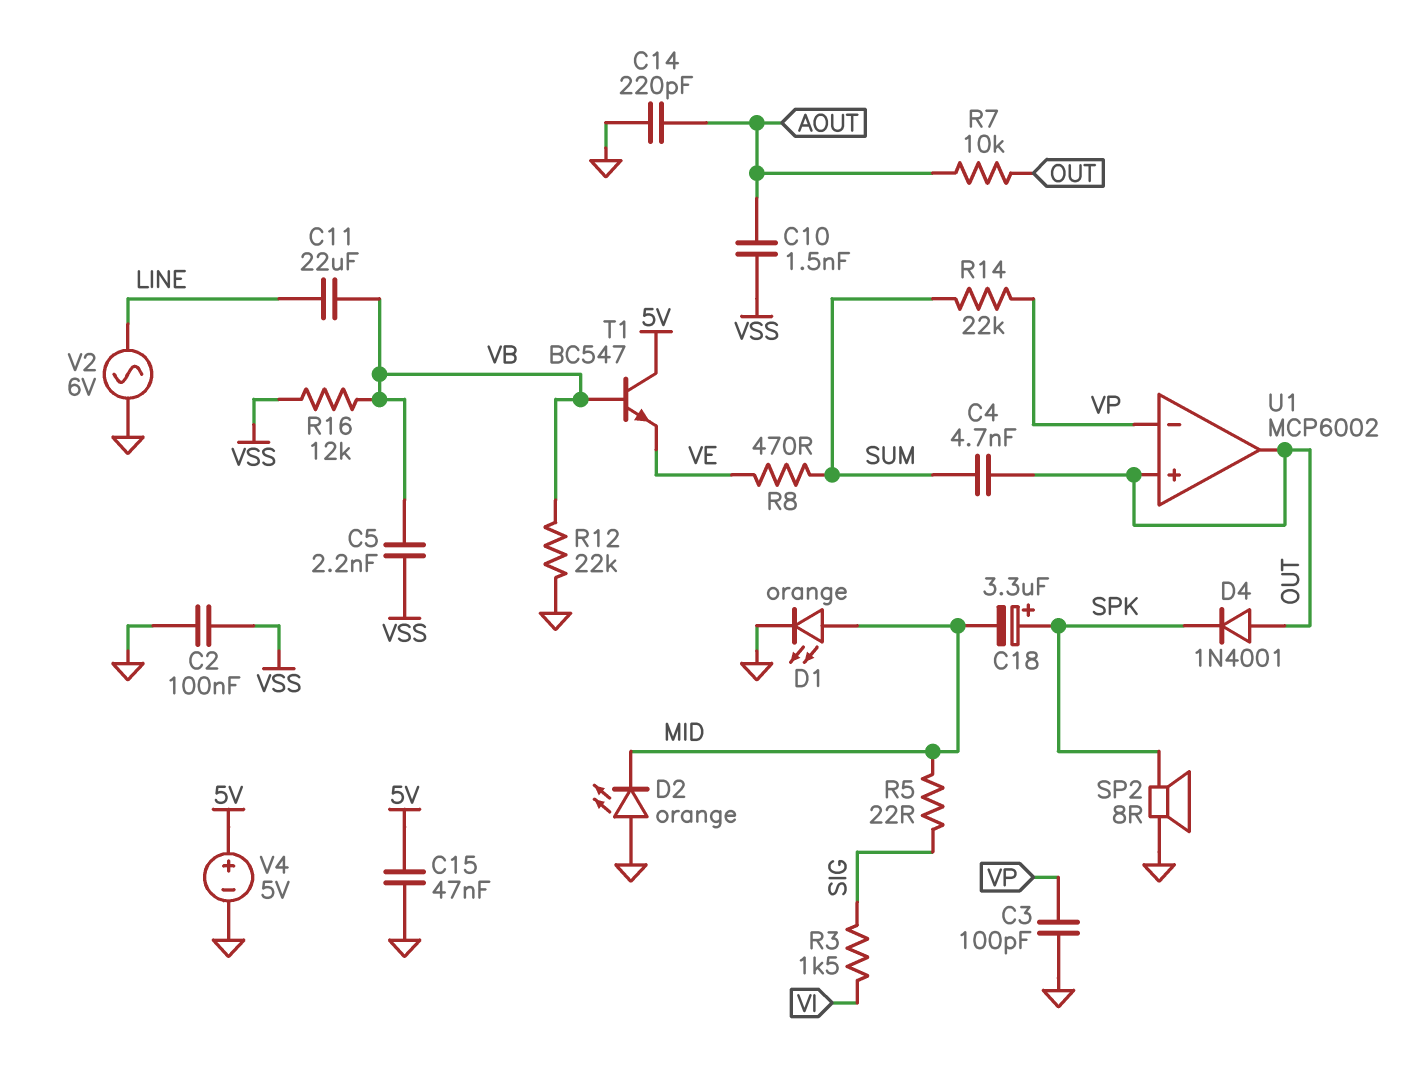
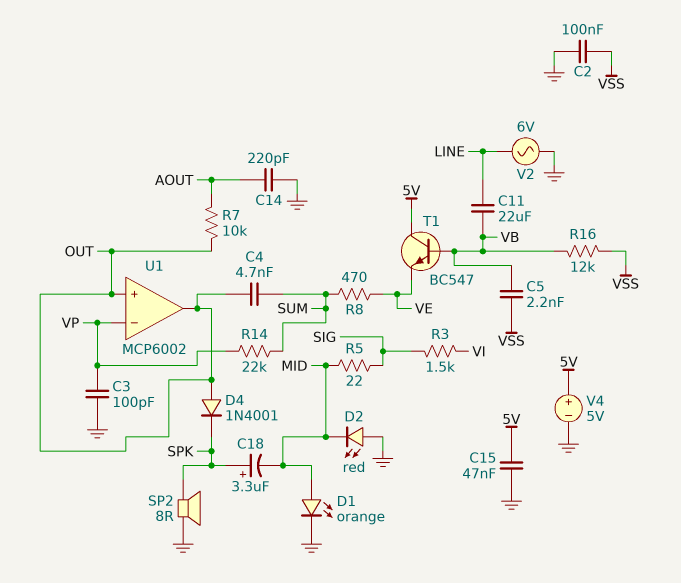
C10: 1.5nF (AOUT, VSS) -> none
D2: LED orange (A GND, K MID) -> LED red (A GND, K MID)
R12: 22k (GND, VB) -> none

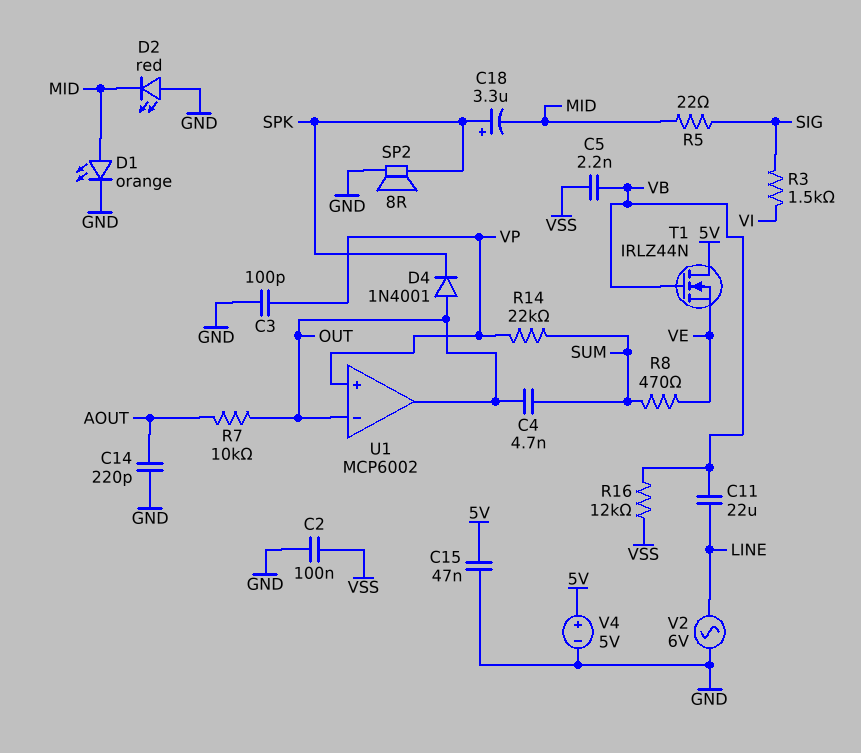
T1: NPN BC547 (B VB, C 5V, E VE) -> NMOS IRLZ44N (G VB, D 5V, S VE)
U1 pin in+: OUT -> VP
U1 pin in-: VP -> OUT

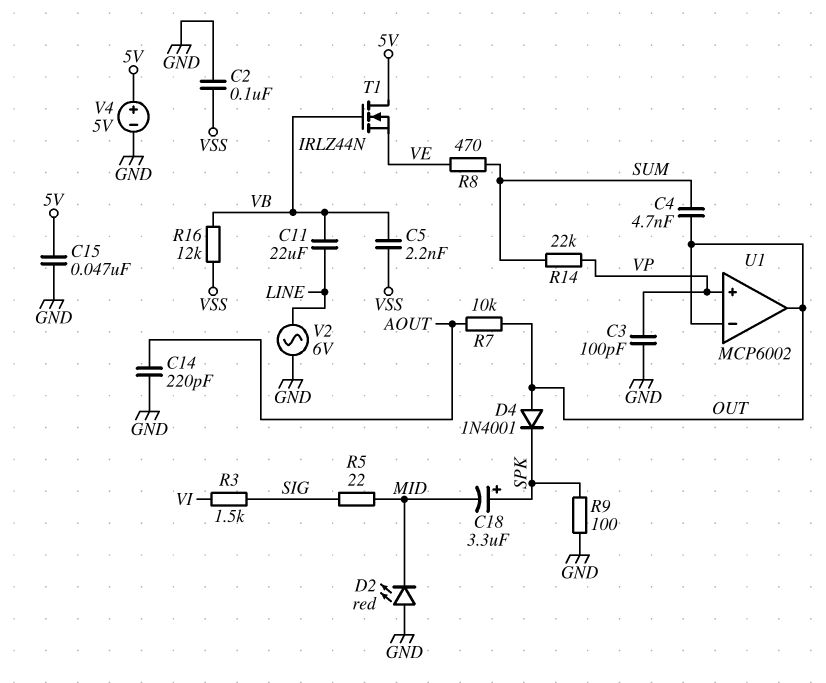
D1: LED orange (A MID, K GND) -> none
R9: none -> 100 (GND, SPK)
SP2: speaker 8R (GND, SPK) -> none

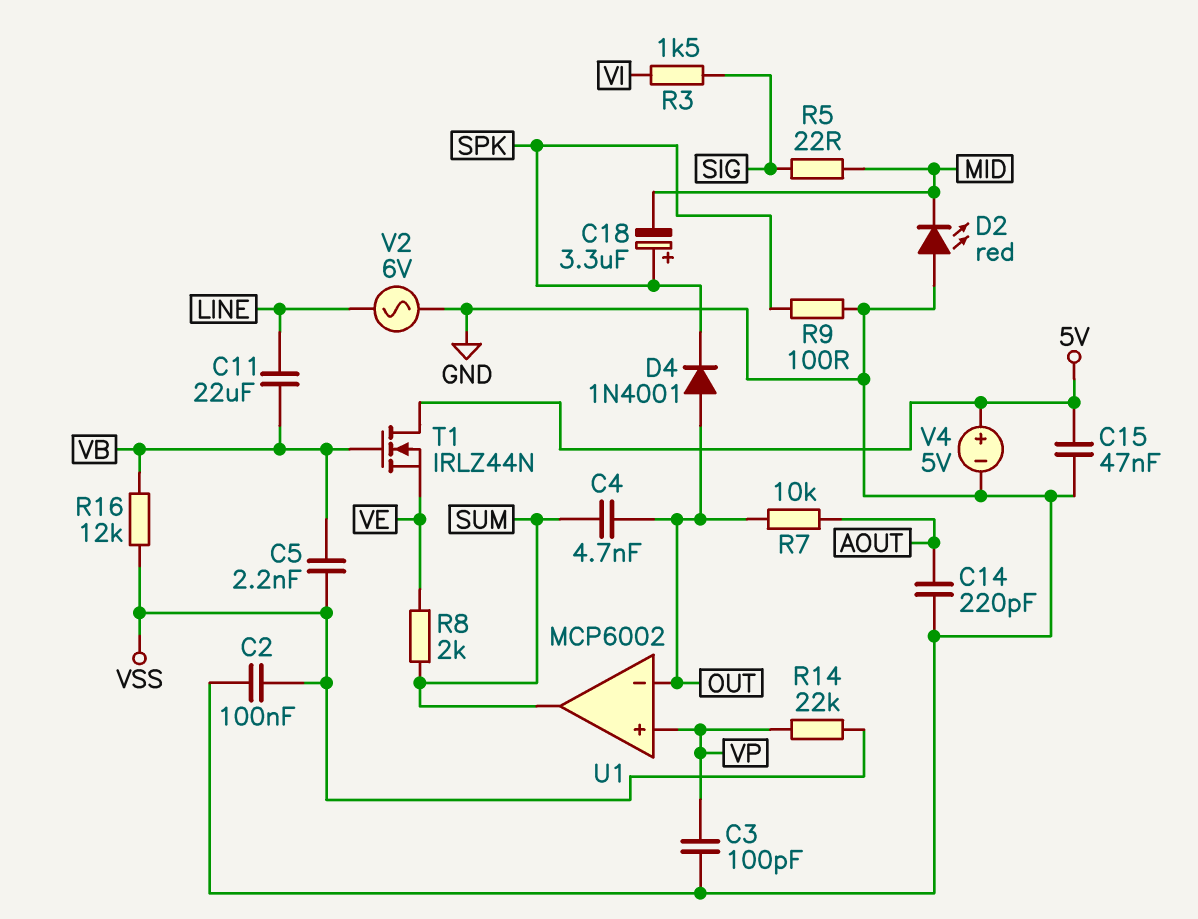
R8: 470 (SUM, VE) -> 2k (SUM, VE)
R14: 22k (SUM, VP) -> 22k (VP, VSS)
U1 pin out: OUT -> SUM

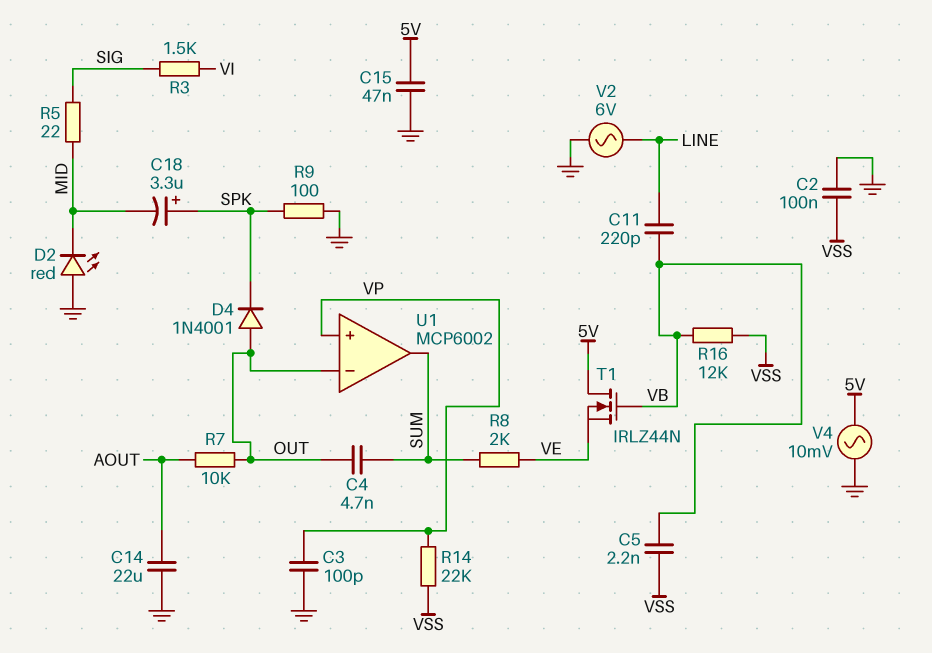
C11: 22uF (LINE, VB) -> 220pF (LINE, VB)
C14: 220pF (AOUT, GND) -> 22uF (AOUT, GND)
V4: 5V (plus 5V, minus GND) -> AC 10mV (5V, GND)

